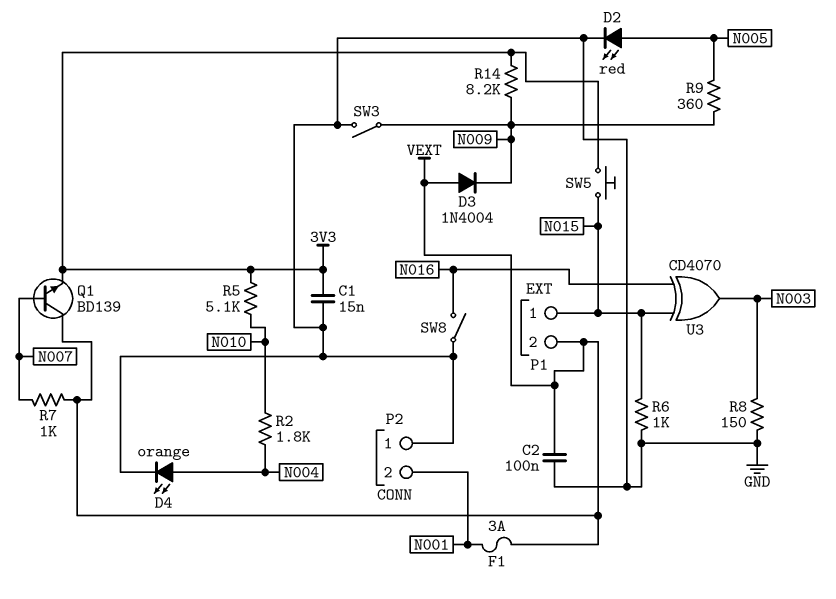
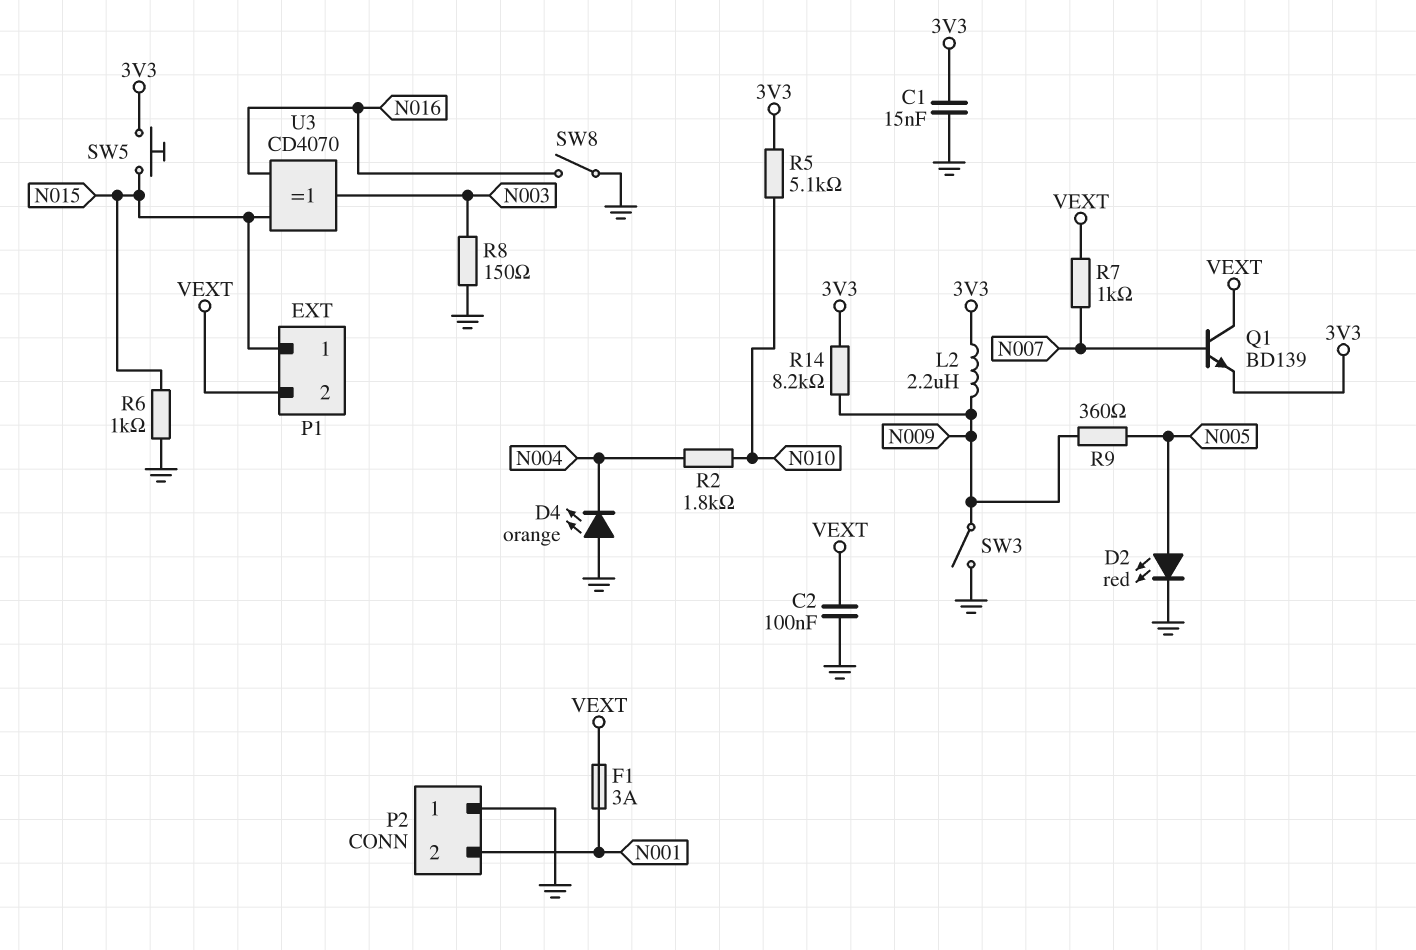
D3: diode 1N4004 (A VEXT, K N009) -> none
D4: LED orange (A N004, K GND) -> LED orange (A GND, K N004)
L2: none -> 2.2uH (3V3, N009)

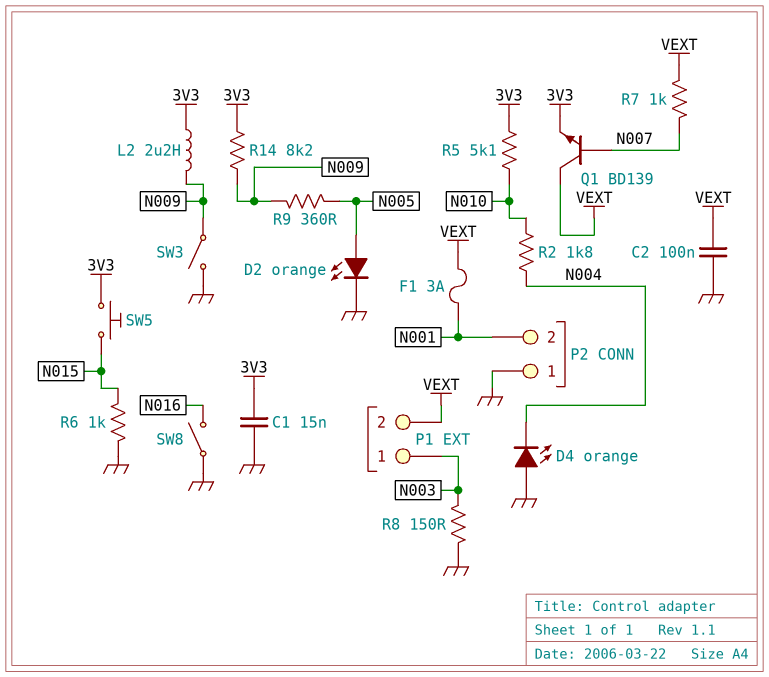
D2: LED red (A N005, K GND) -> LED orange (A N005, K GND)
P1 pin 1: N015 -> N003
U3: XOR CD4070 (in N015, in N016, out N003) -> none

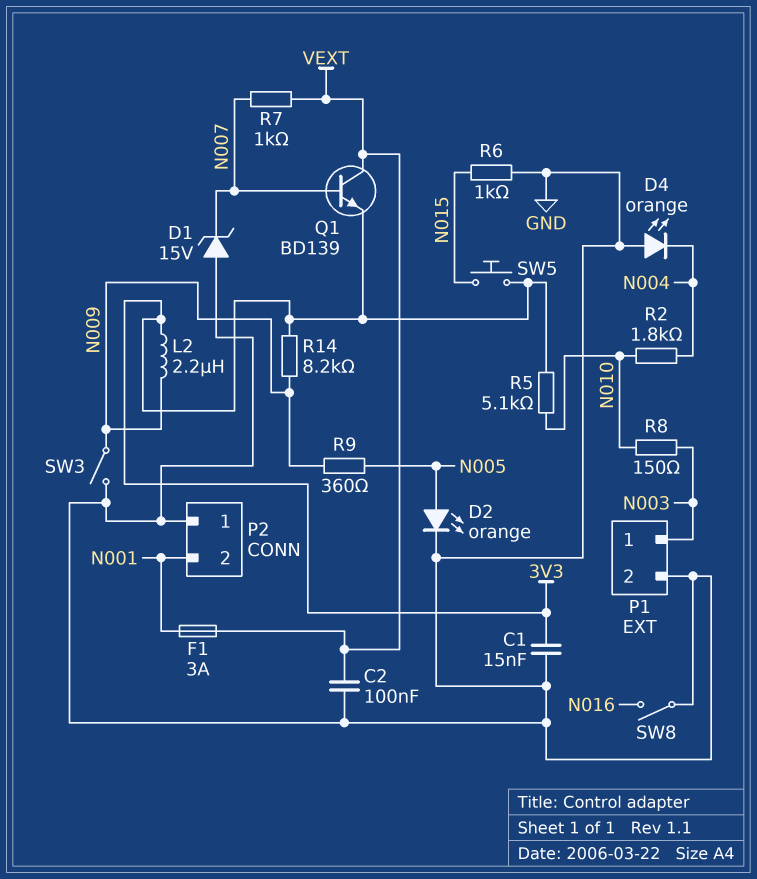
D1: none -> zener 15V (A GND, K N007)
P1 pin 2: VEXT -> GND
R8: 150 (GND, N003) -> 150 (N003, N010)

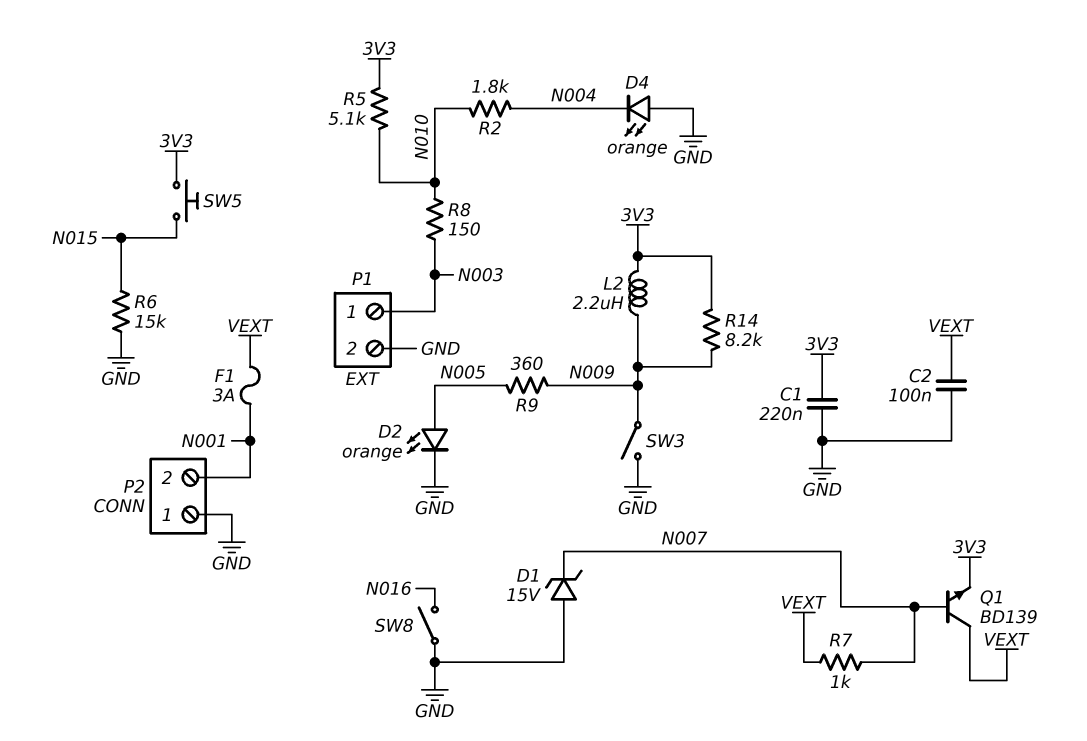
C1: 15nF (3V3, GND) -> 220nF (3V3, GND)
R6: 1k (GND, N015) -> 15k (GND, N015)

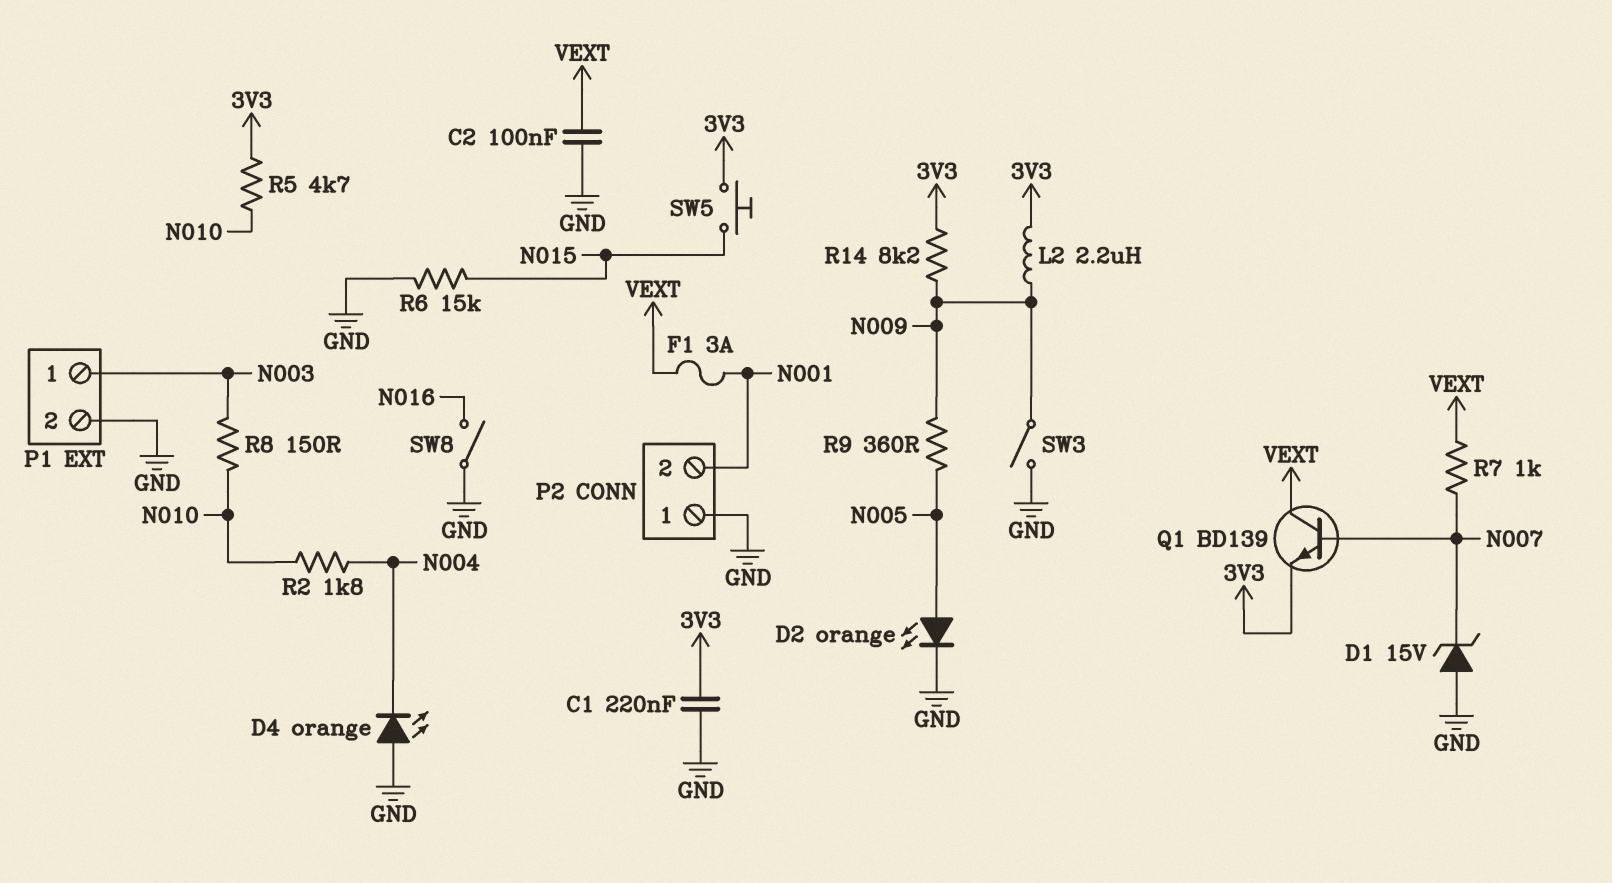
R5: 5.1k (3V3, N010) -> 4.7k (3V3, N010)

